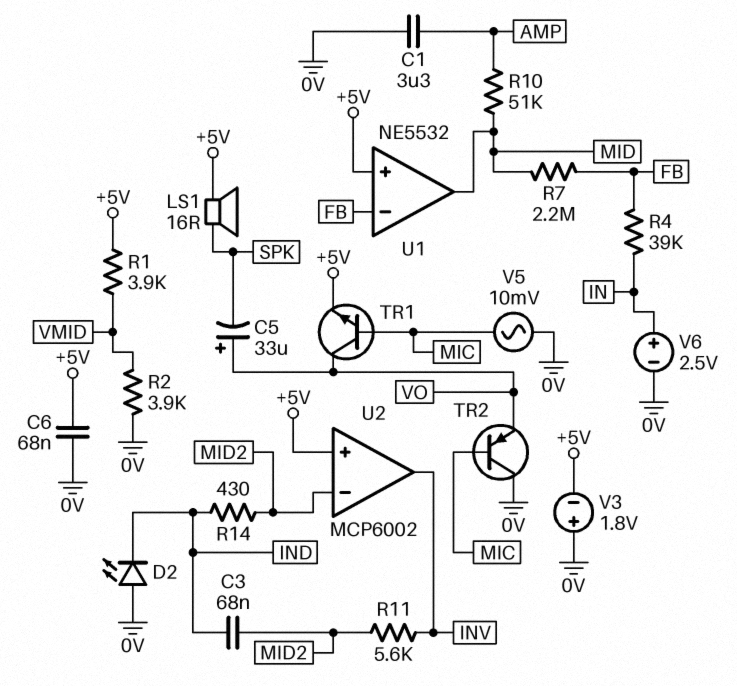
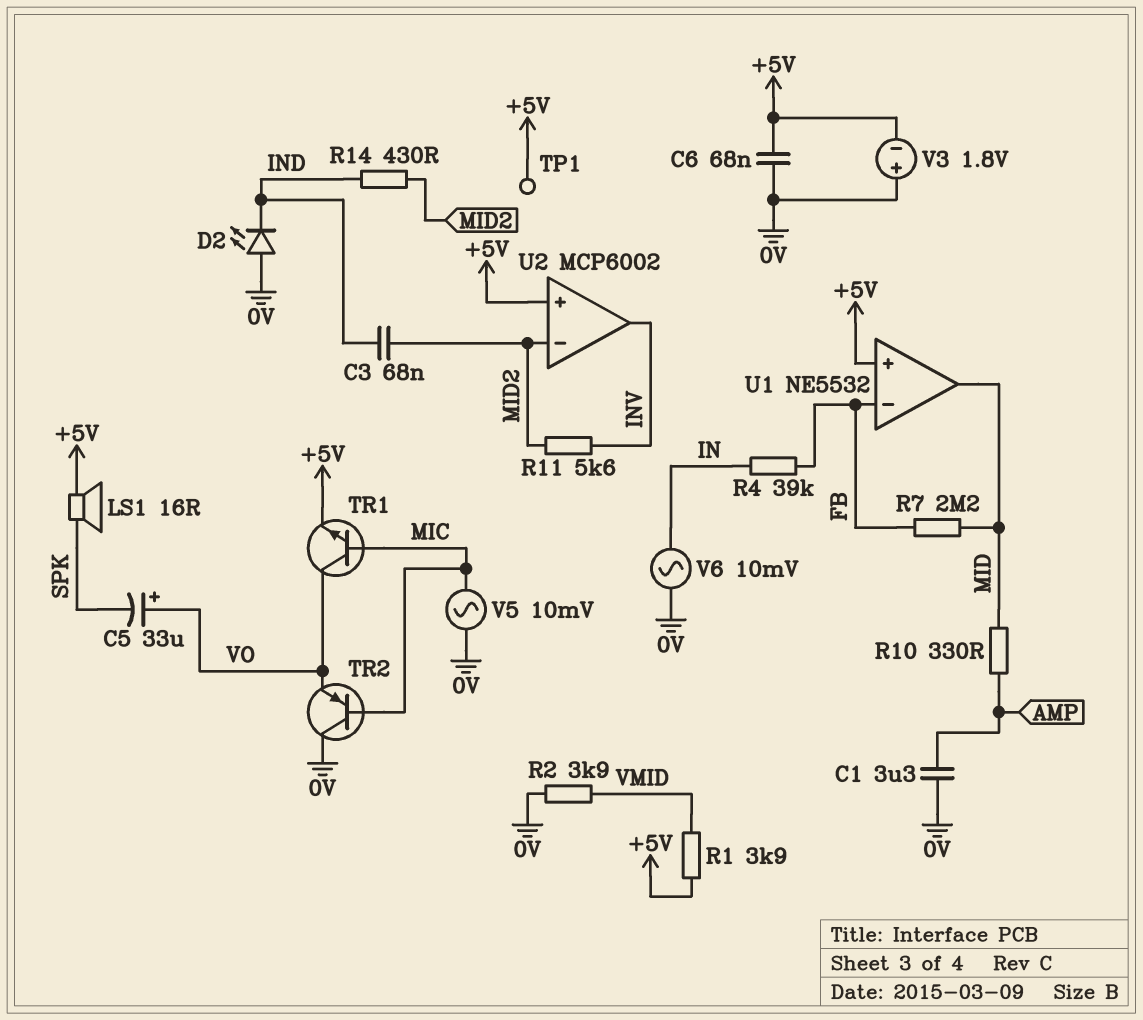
R10: 51k (AMP, MID) -> 330 (AMP, MID)
TP1: none -> test point (+5V)
V6: 2.5V (plus IN, minus 0V) -> AC 10mV (0V, IN)

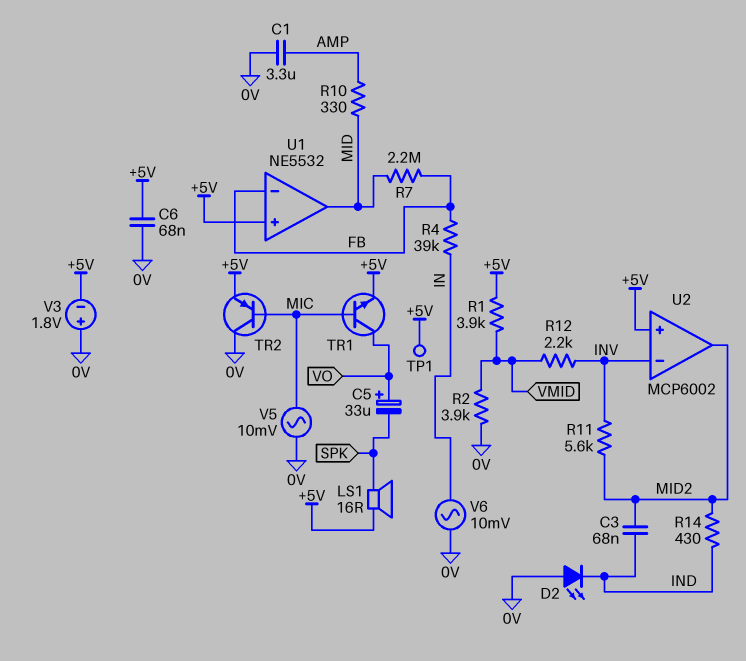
R12: none -> 2.2k (INV, VMID)
TR2: PNP (B MIC, C 0V, E VO) -> PNP (B MIC, C 0V, E +5V)
U2 pin in-: MID2 -> INV
U2 pin out: INV -> MID2

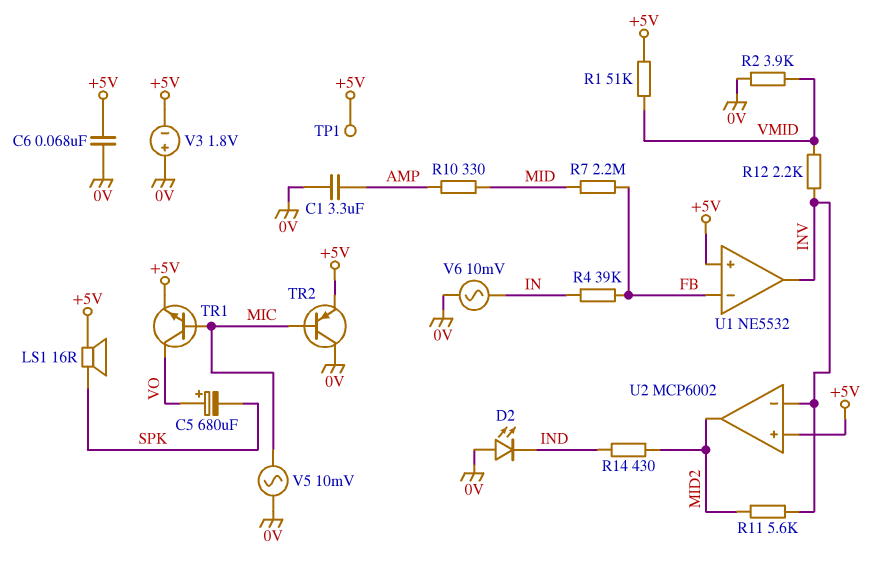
C3: 68nF (IND, MID2) -> none
C5: 33uF (plus VO, minus SPK) -> 680uF (plus VO, minus SPK)
R1: 3.9k (+5V, VMID) -> 51k (+5V, VMID)
U1 pin out: MID -> INV

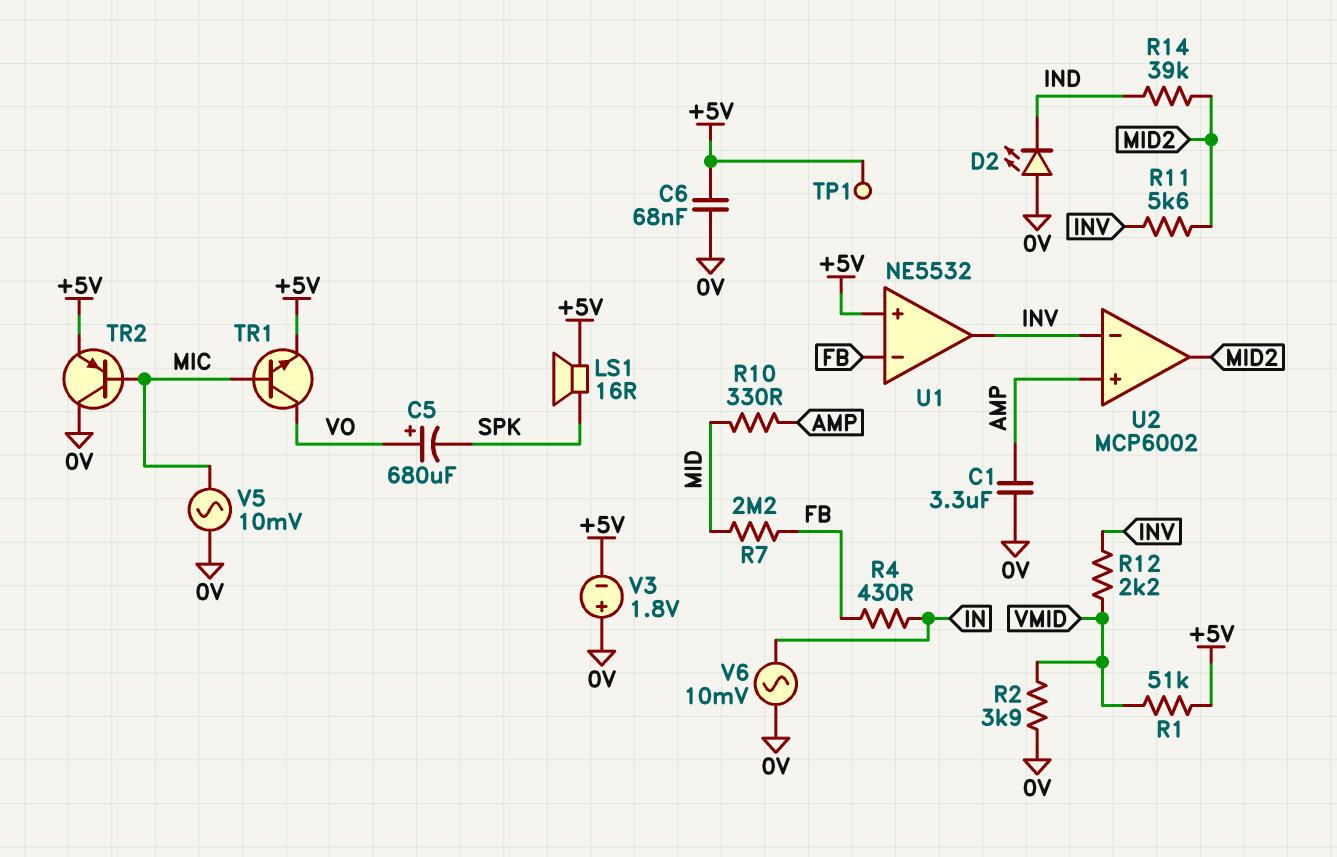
R4: 39k (FB, IN) -> 430 (FB, IN)
R14: 430 (IND, MID2) -> 39k (IND, MID2)
U2 pin in+: +5V -> AMP

